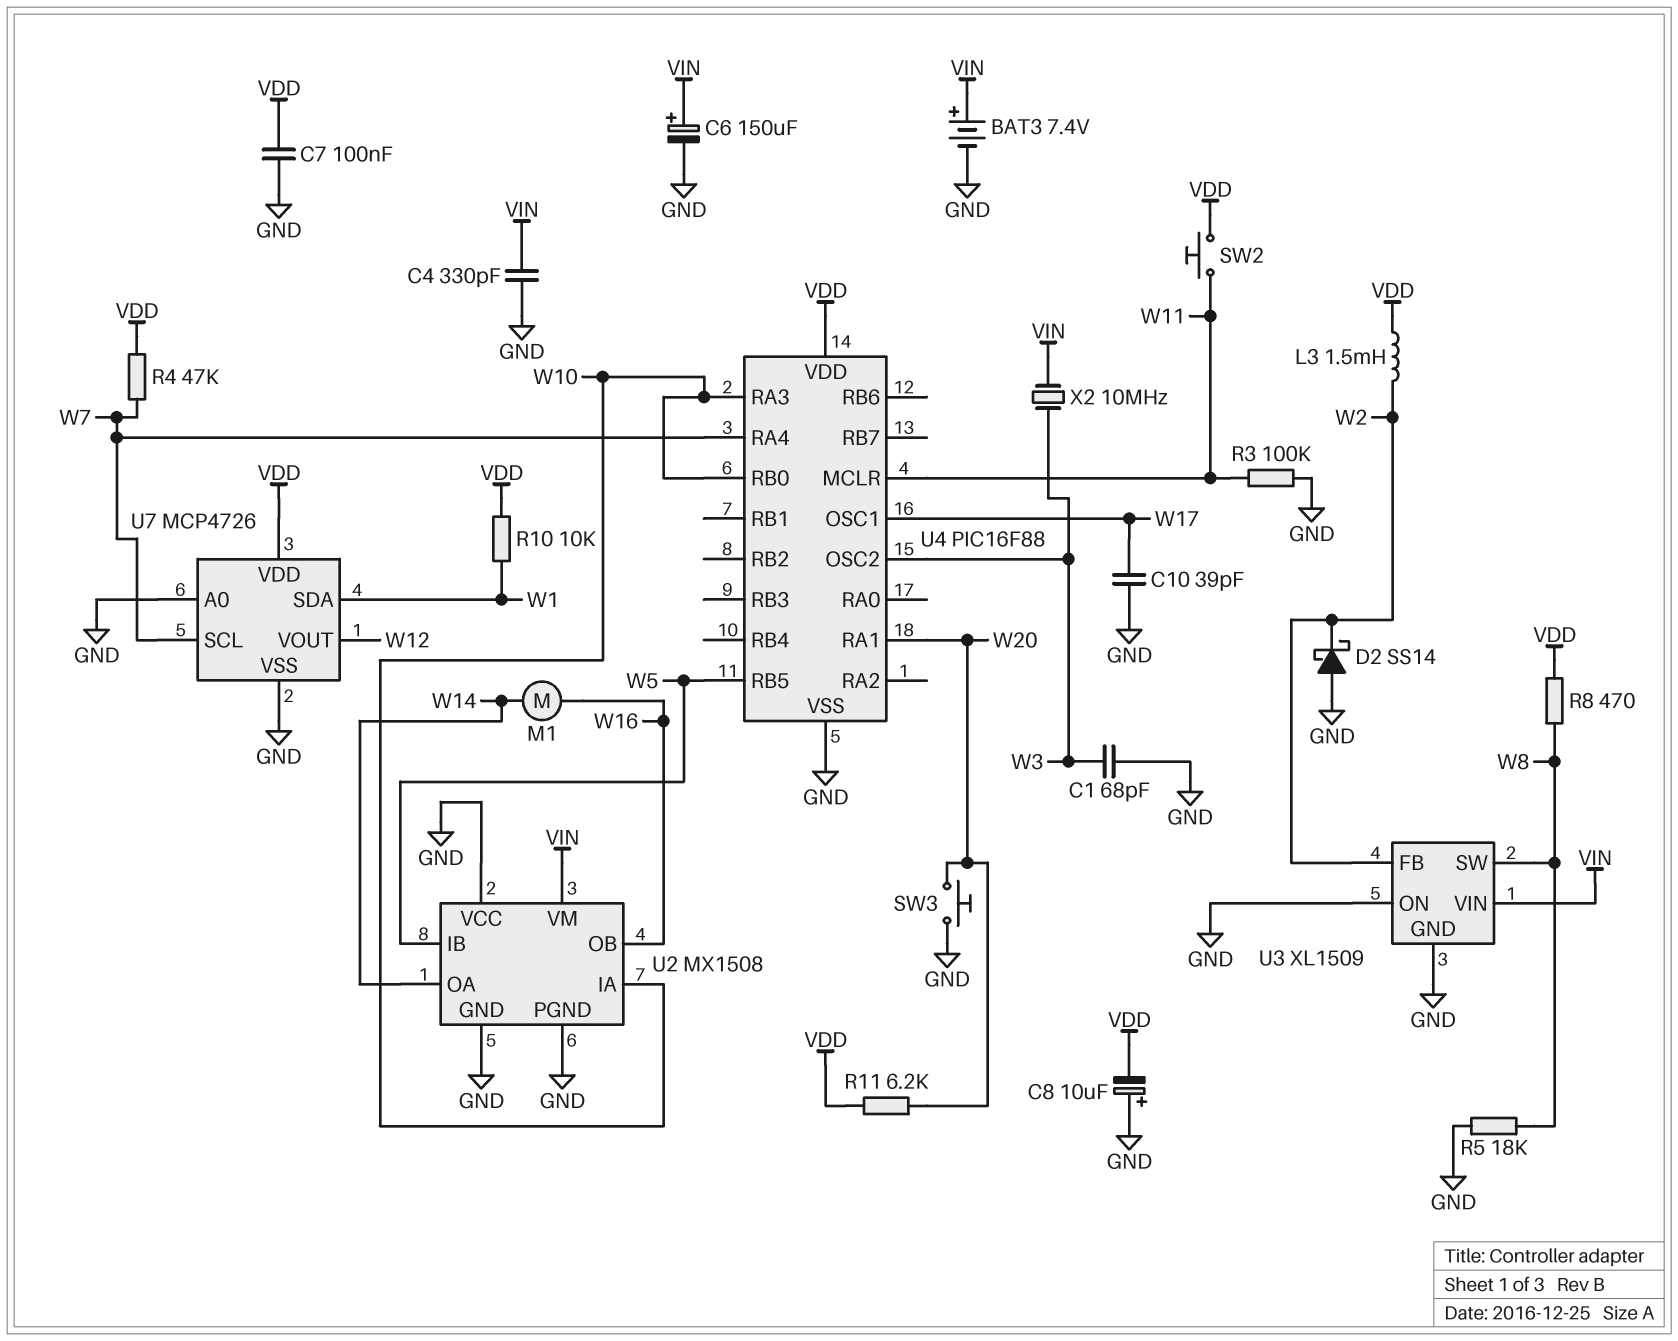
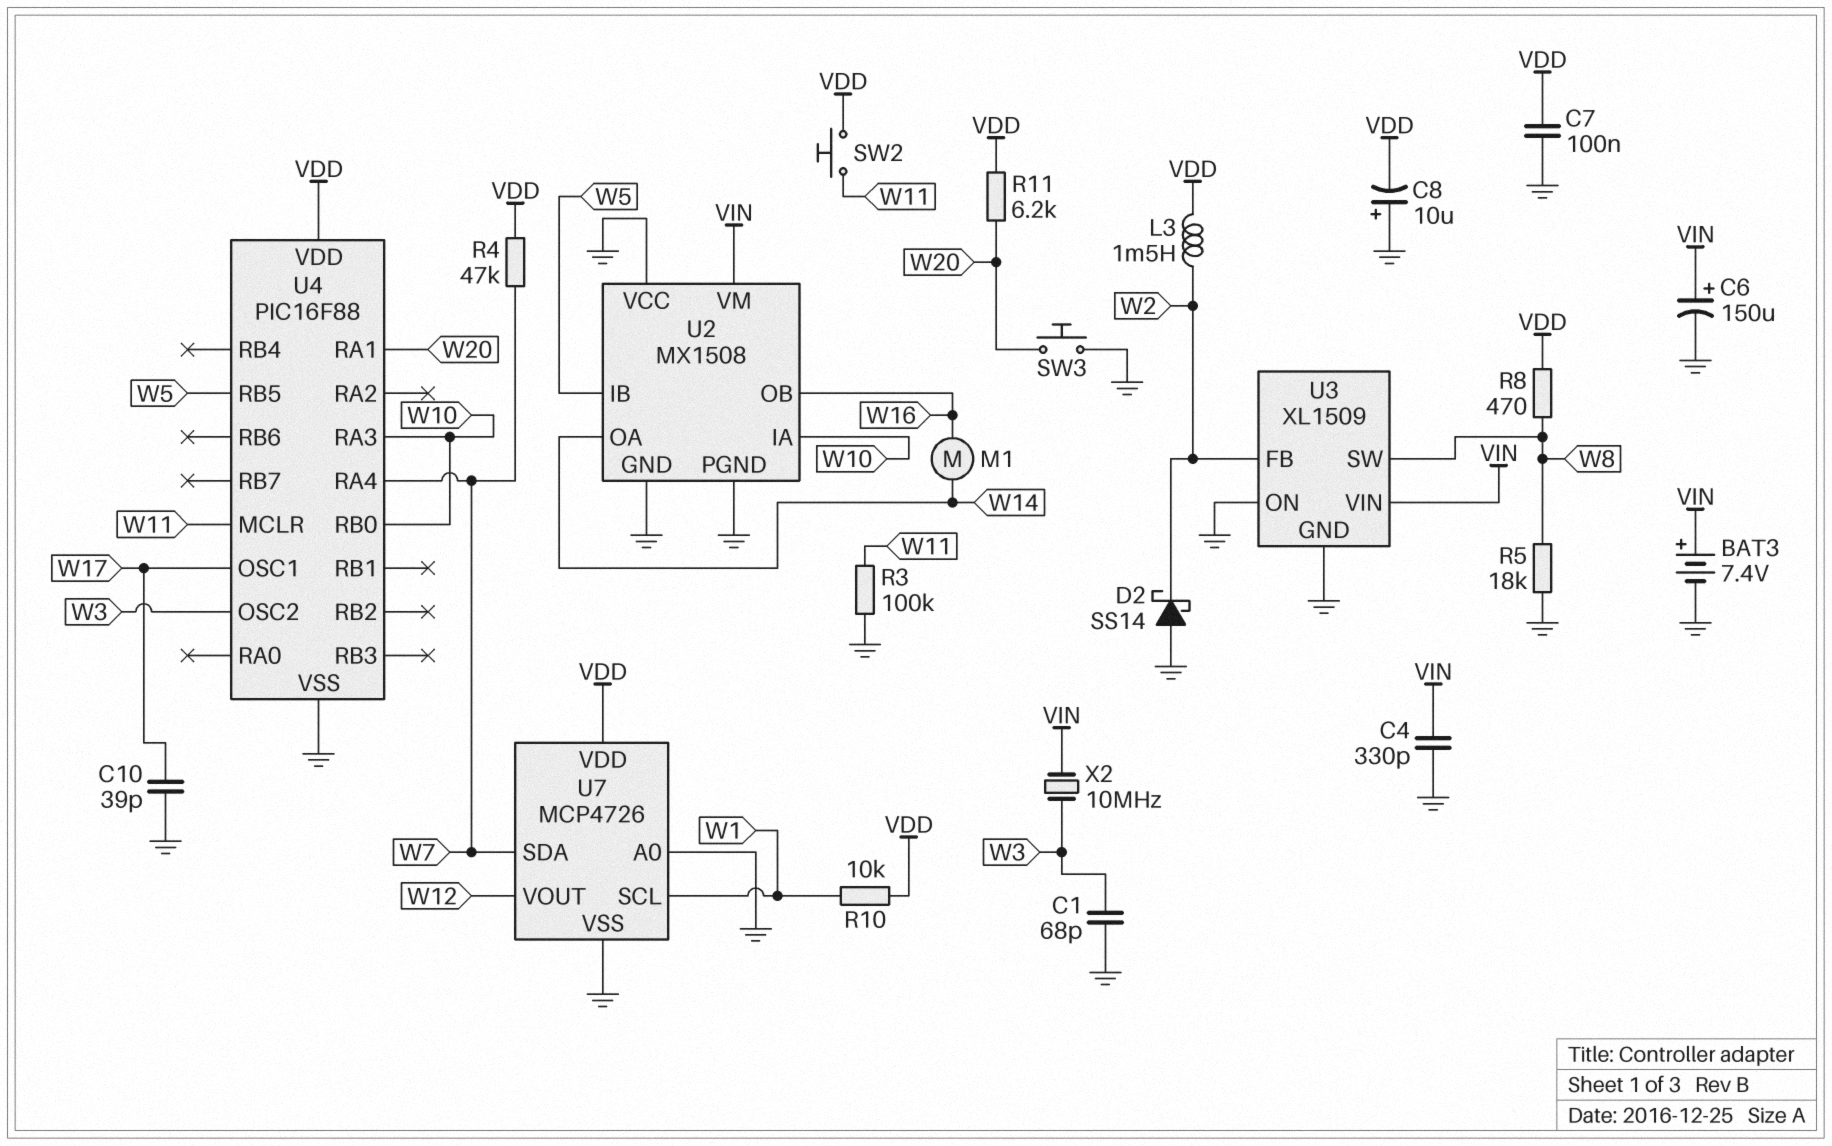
U7 pin SCL: W7 -> W1
U7 pin SDA: W1 -> W7

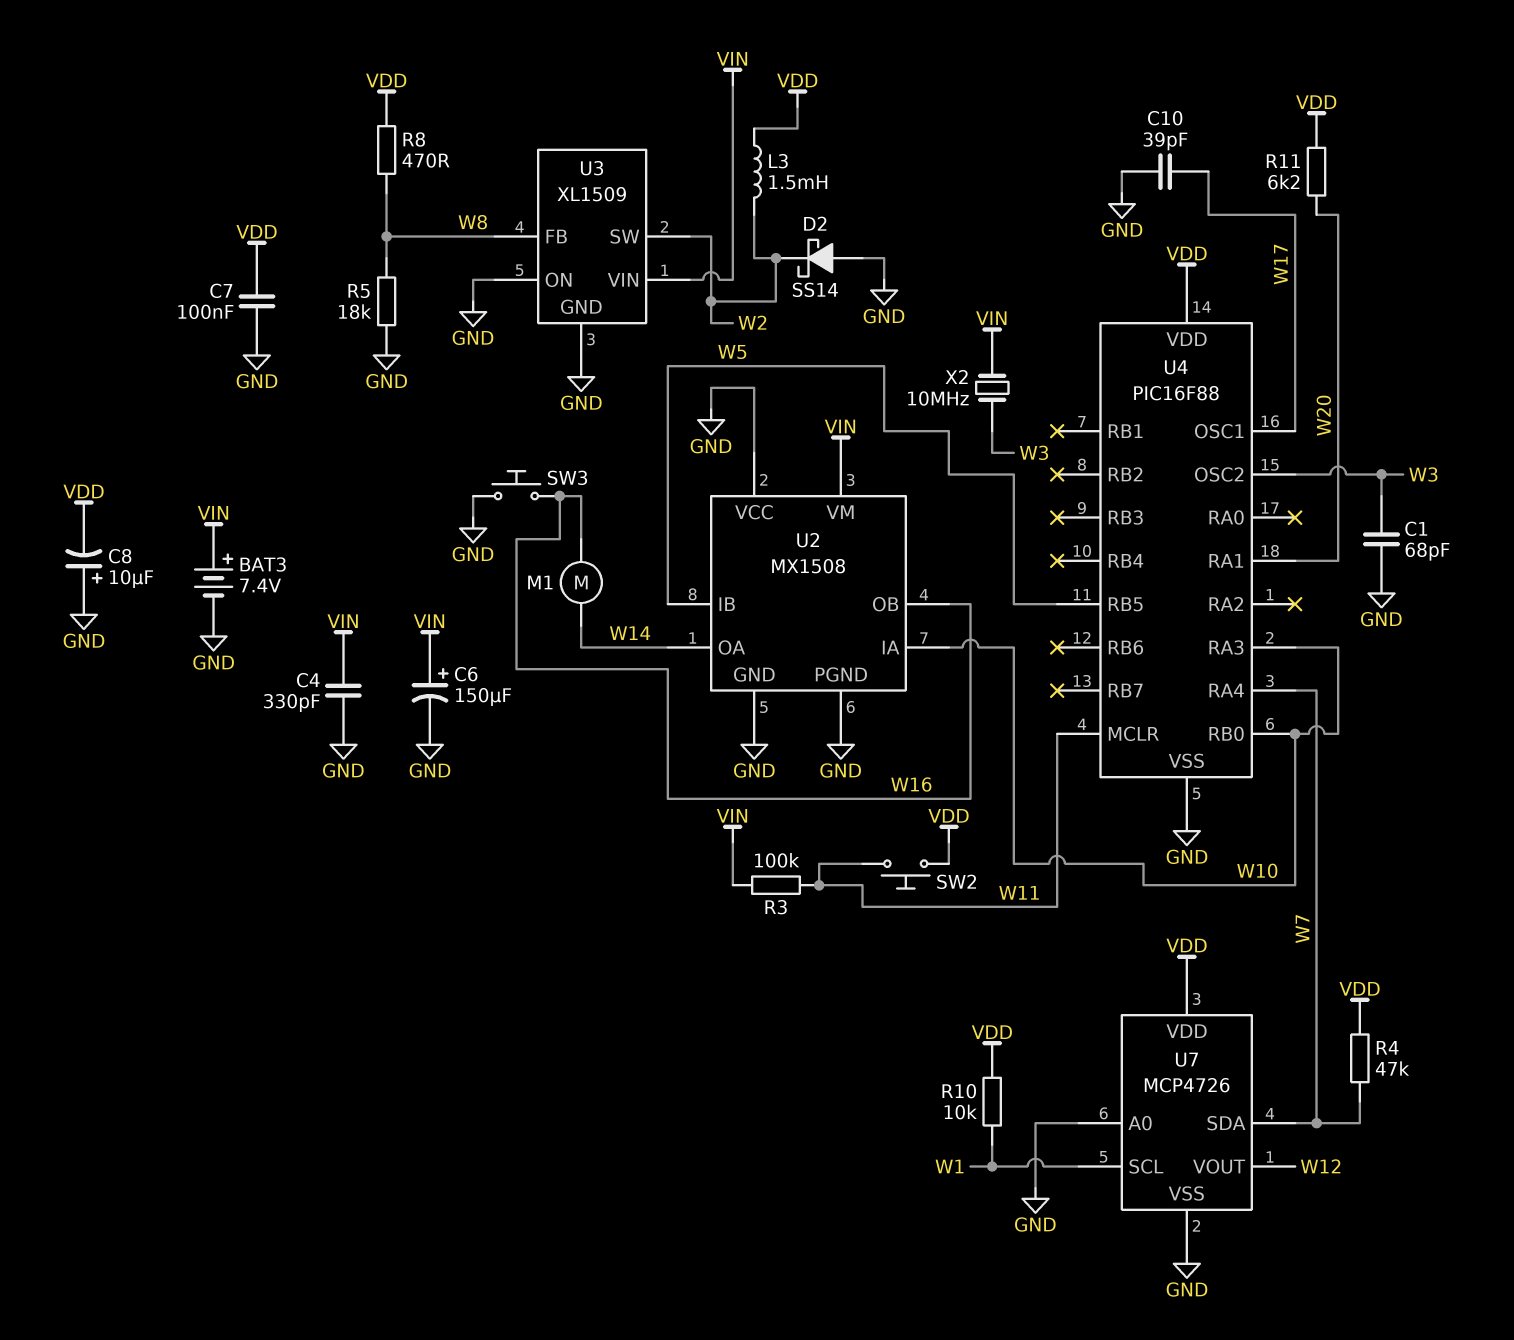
R3: 100k (GND, W11) -> 100k (VIN, W11)
SW3: button (GND, W20) -> button (GND, W16)
U3 pin FB: W2 -> W8
U3 pin SW: W8 -> W2

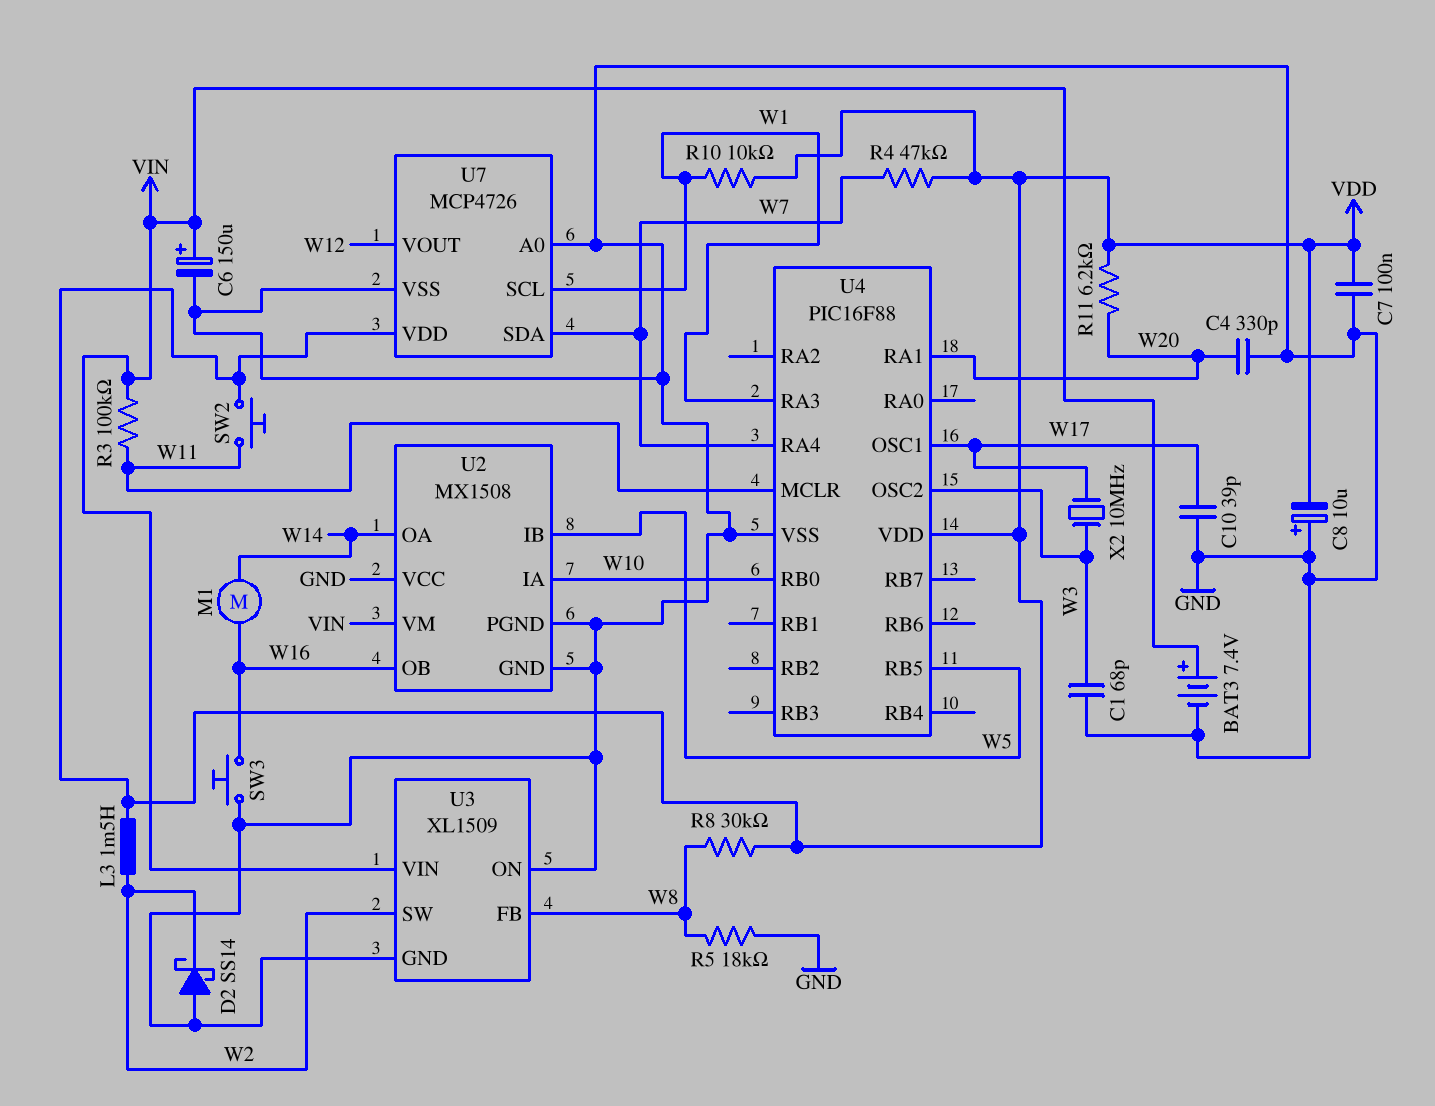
C4: 330pF (GND, VIN) -> 330pF (GND, W20)
R8: 470 (VDD, W8) -> 30k (VDD, W8)
U4 pin RA3: W10 -> W1
X2: 10MHz (VIN, W3) -> 10MHz (W3, W17)

